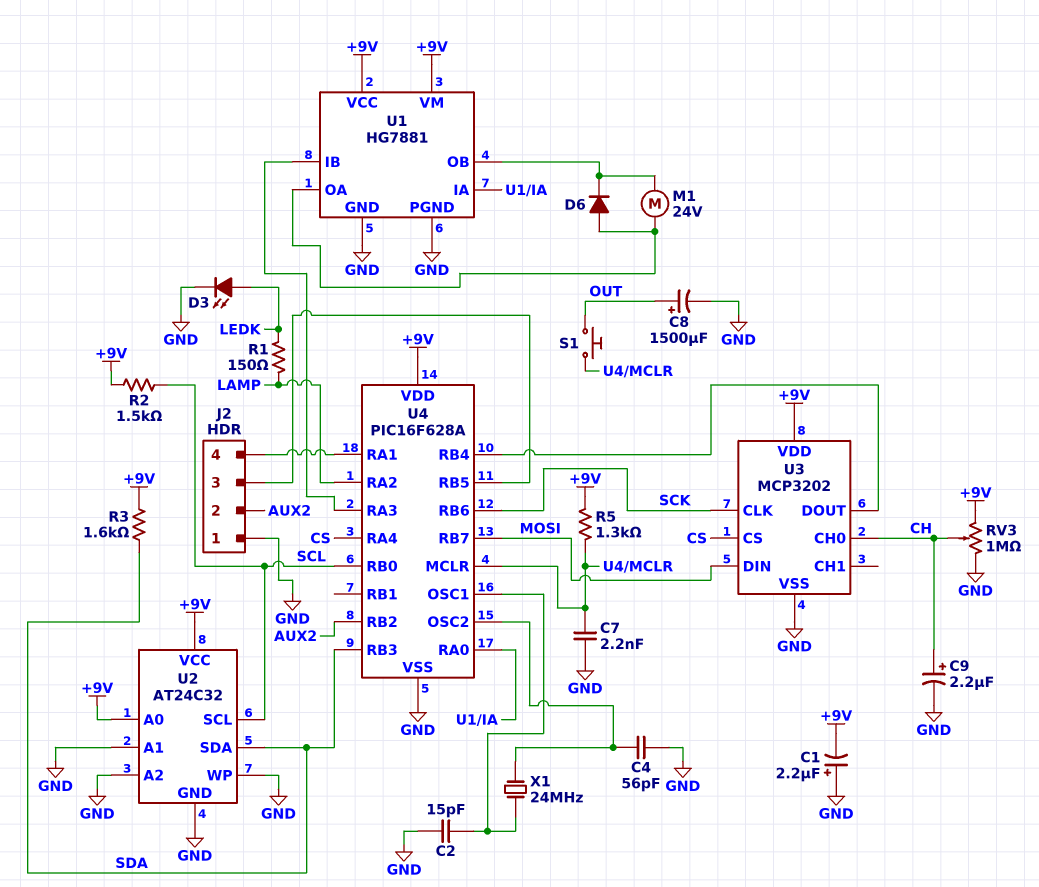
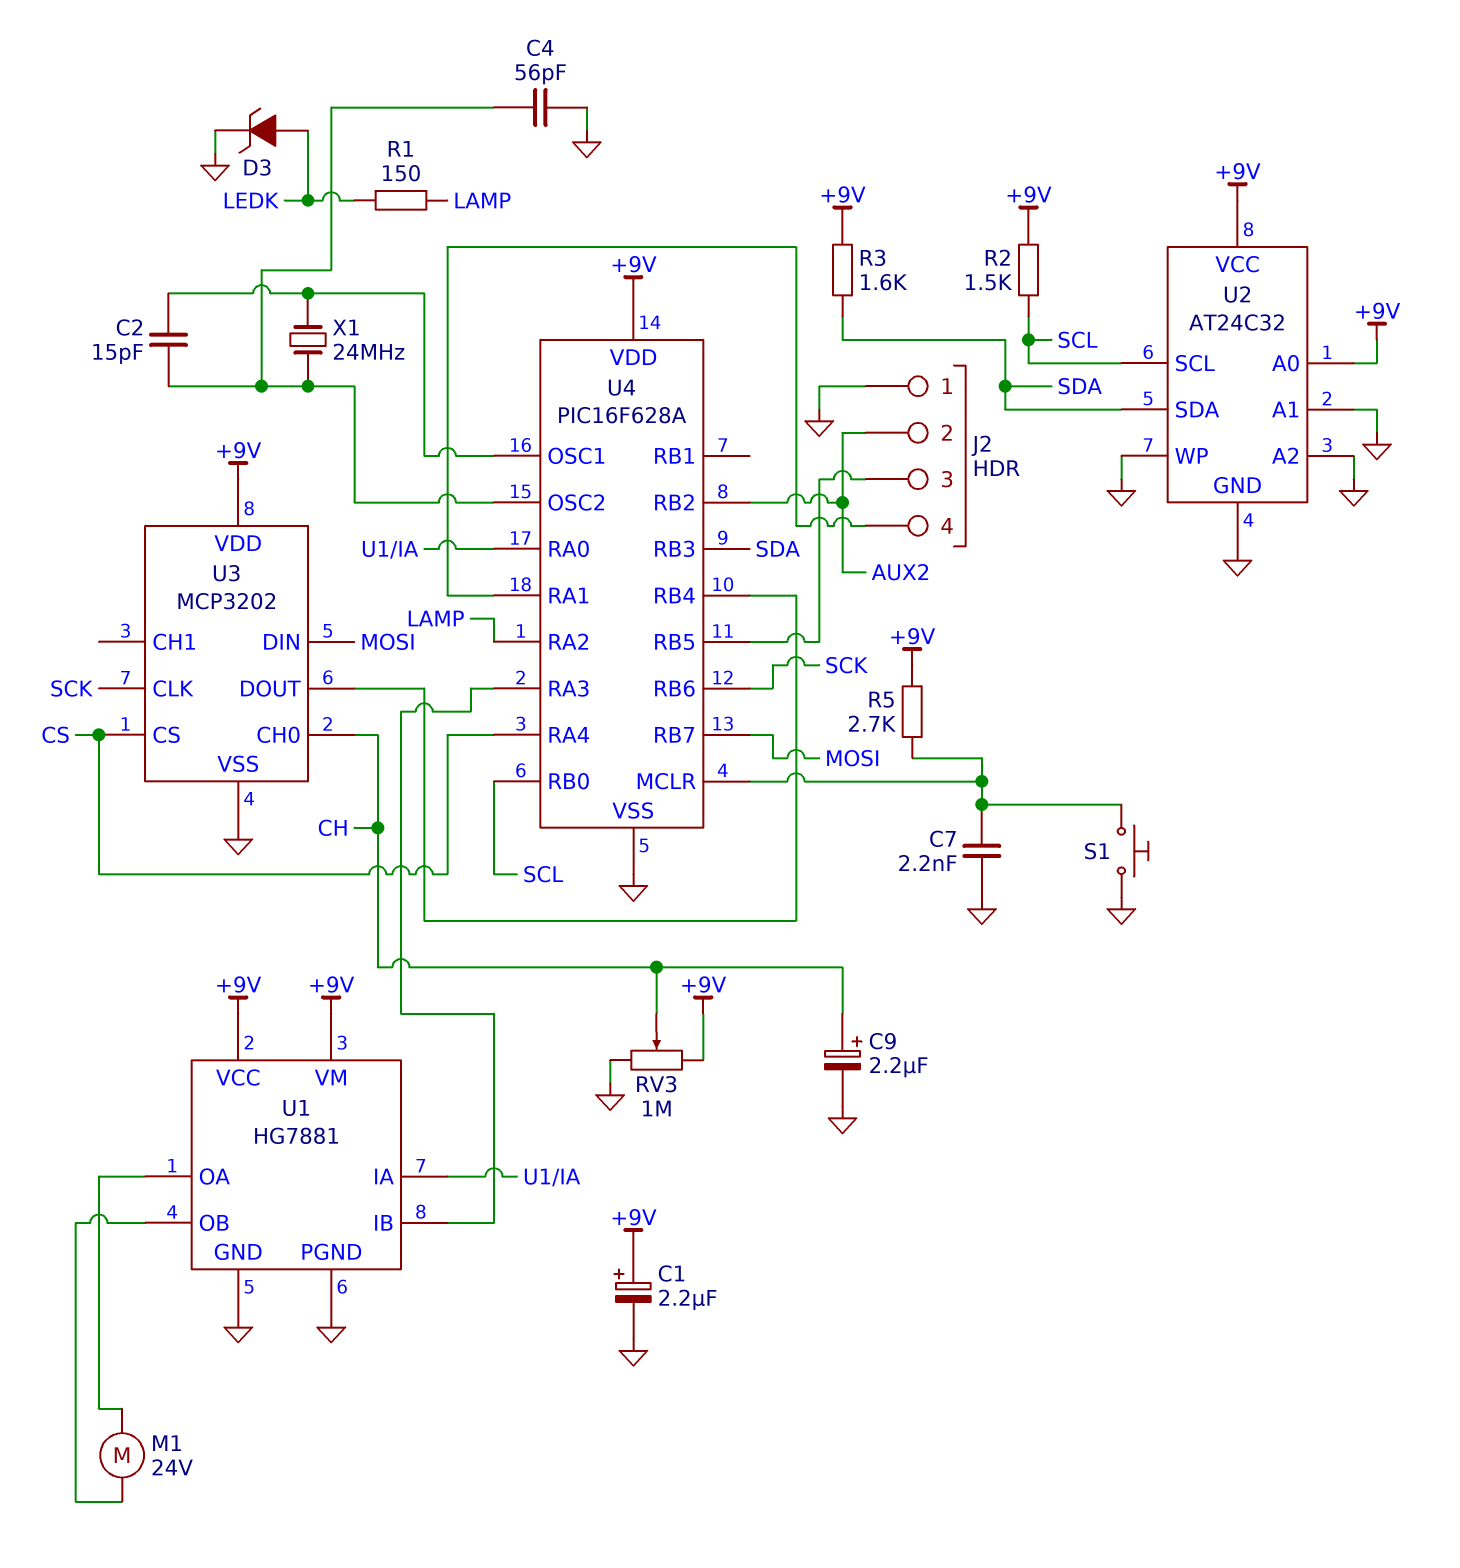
C1: 2.2uF (plus GND, minus +9V) -> 2.2uF (plus +9V, minus GND)
C2: 15pF (GND, U4/OSC1) -> 15pF (U4/OSC1, U4/OSC2)
C8: 1500uF (plus OUT, minus GND) -> none
D3: LED (A LEDK, K GND) -> zener (A LEDK, K GND)
D6: diode (A U1/OA, K U1/OB) -> none
R5: 1.3k (+9V, U4/MCLR) -> 2.7k (+9V, U4/MCLR)
S1: button (OUT, U4/MCLR) -> button (GND, U4/MCLR)

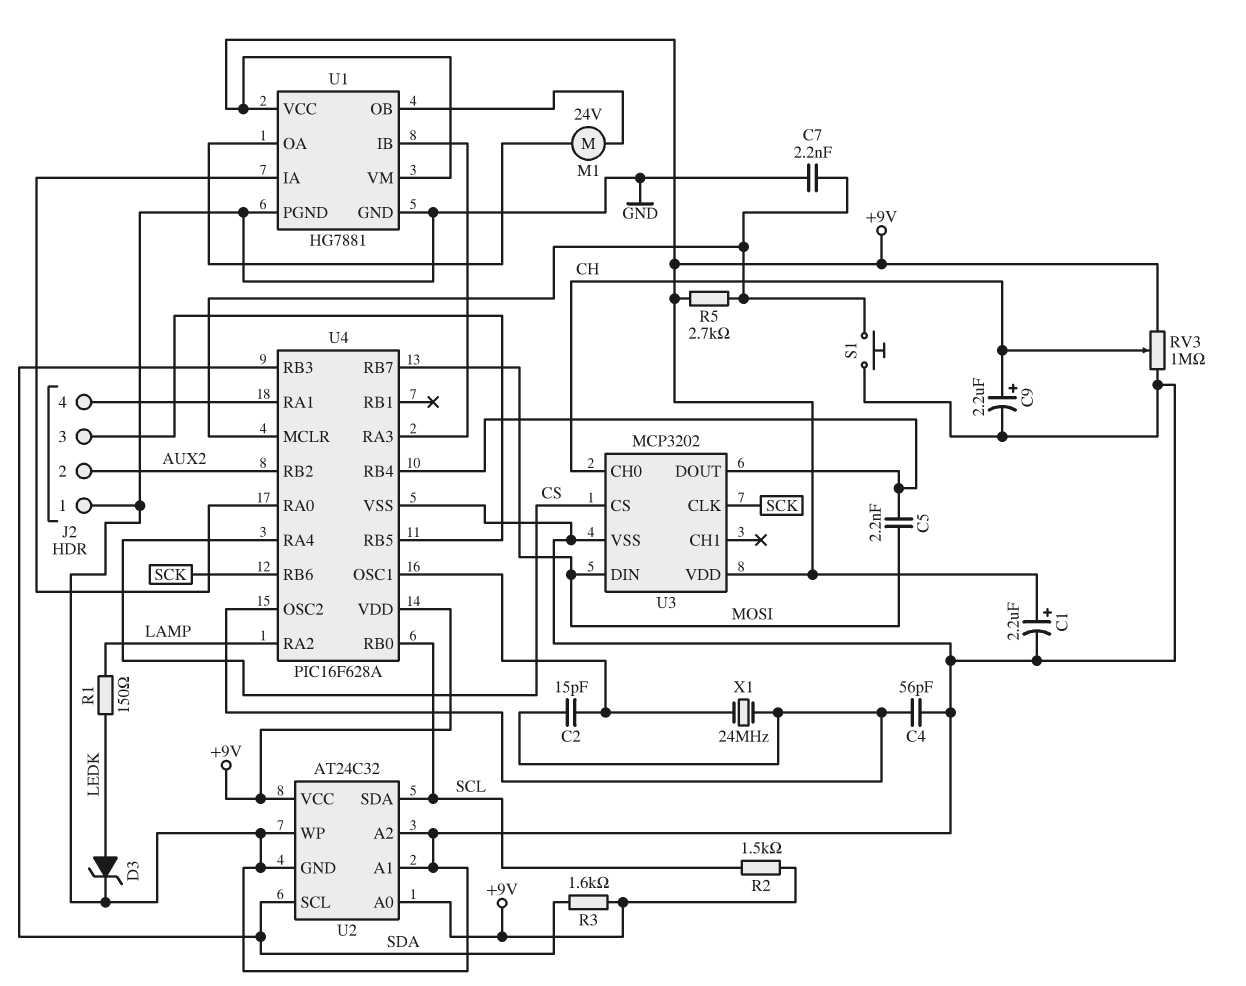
C5: none -> 2.2nF (MOSI, U3/DOUT)
U2 pin SCL: SCL -> SDA
U2 pin SDA: SDA -> SCL

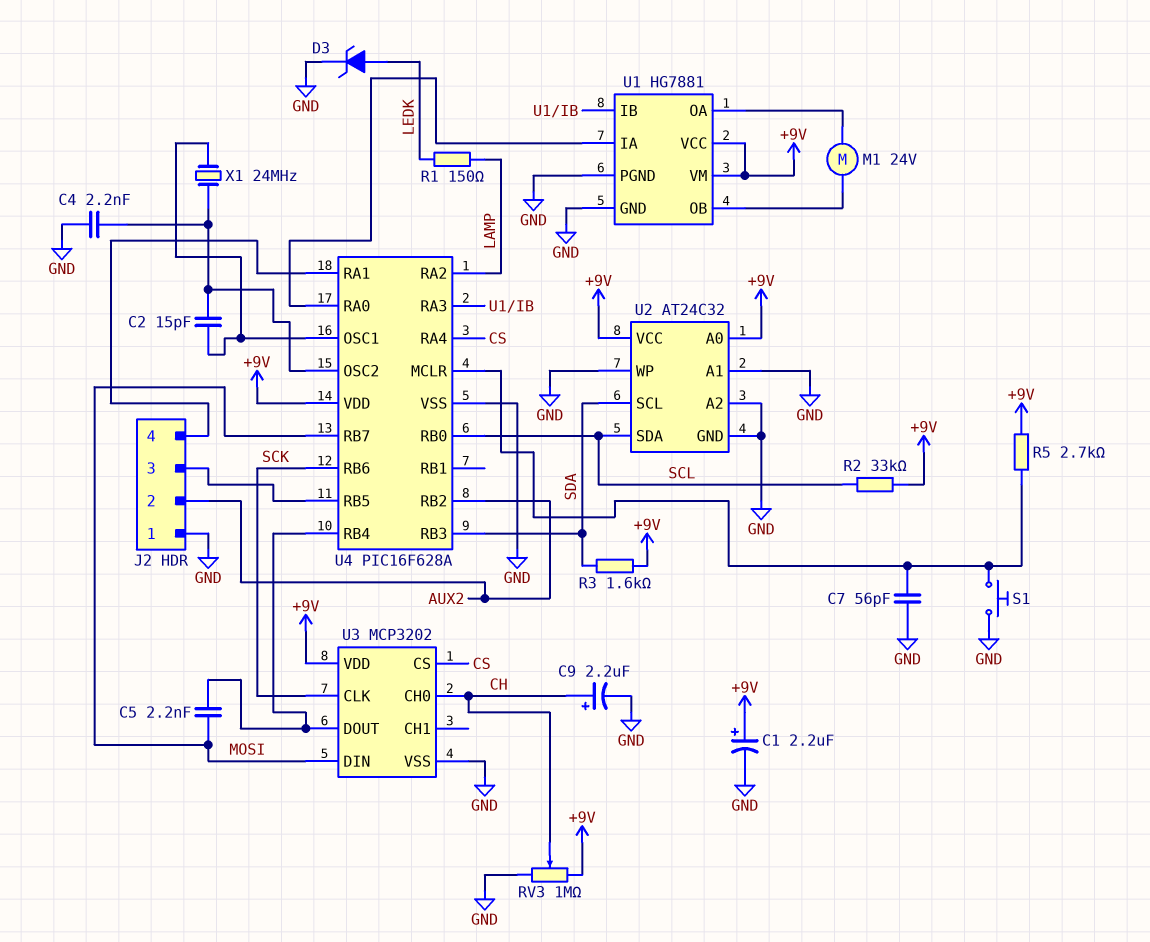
C4: 56pF (GND, U4/OSC2) -> 2.2nF (GND, U4/OSC2)
C7: 2.2nF (GND, U4/MCLR) -> 56pF (GND, U4/MCLR)
R2: 1.5k (+9V, SCL) -> 33k (+9V, SCL)

